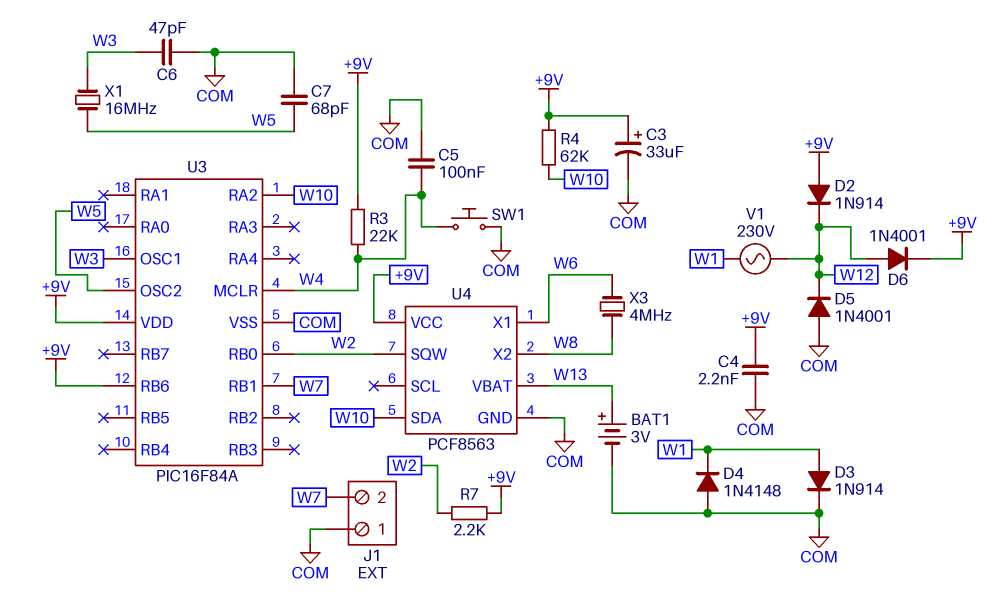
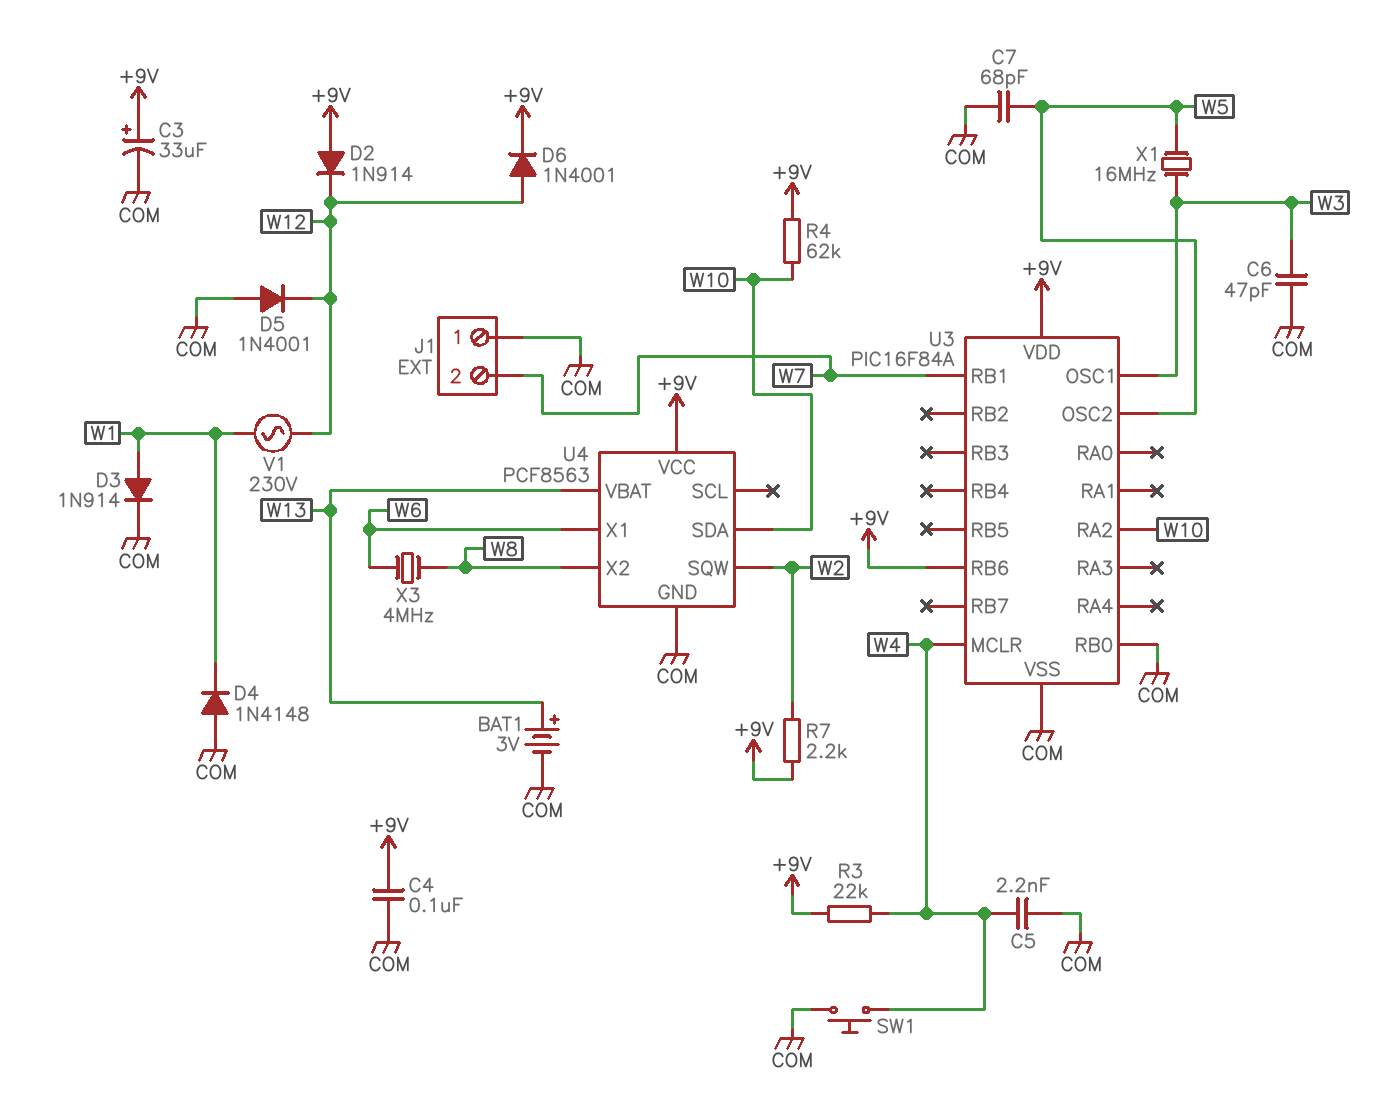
C4: 2.2nF (+9V, COM) -> 100nF (+9V, COM)
C5: 100nF (COM, W4) -> 2.2nF (COM, W4)
U3 pin RB0: W2 -> COM

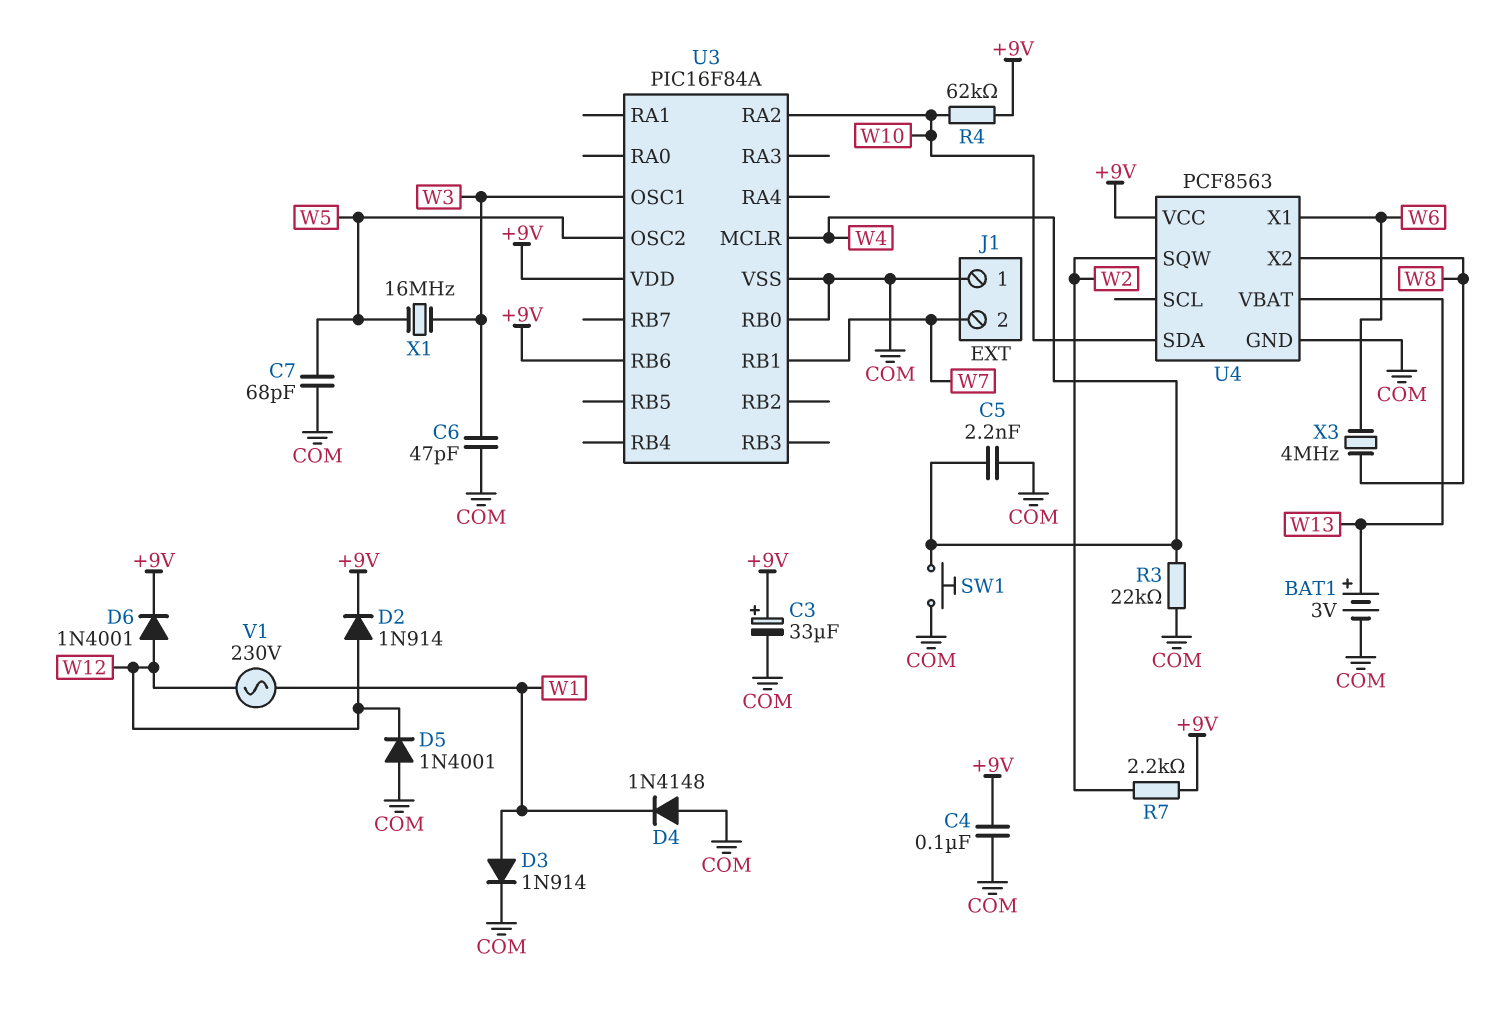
D2: diode 1N914 (A +9V, K W12) -> diode 1N914 (A W12, K +9V)
R3: 22k (+9V, W4) -> 22k (COM, W4)

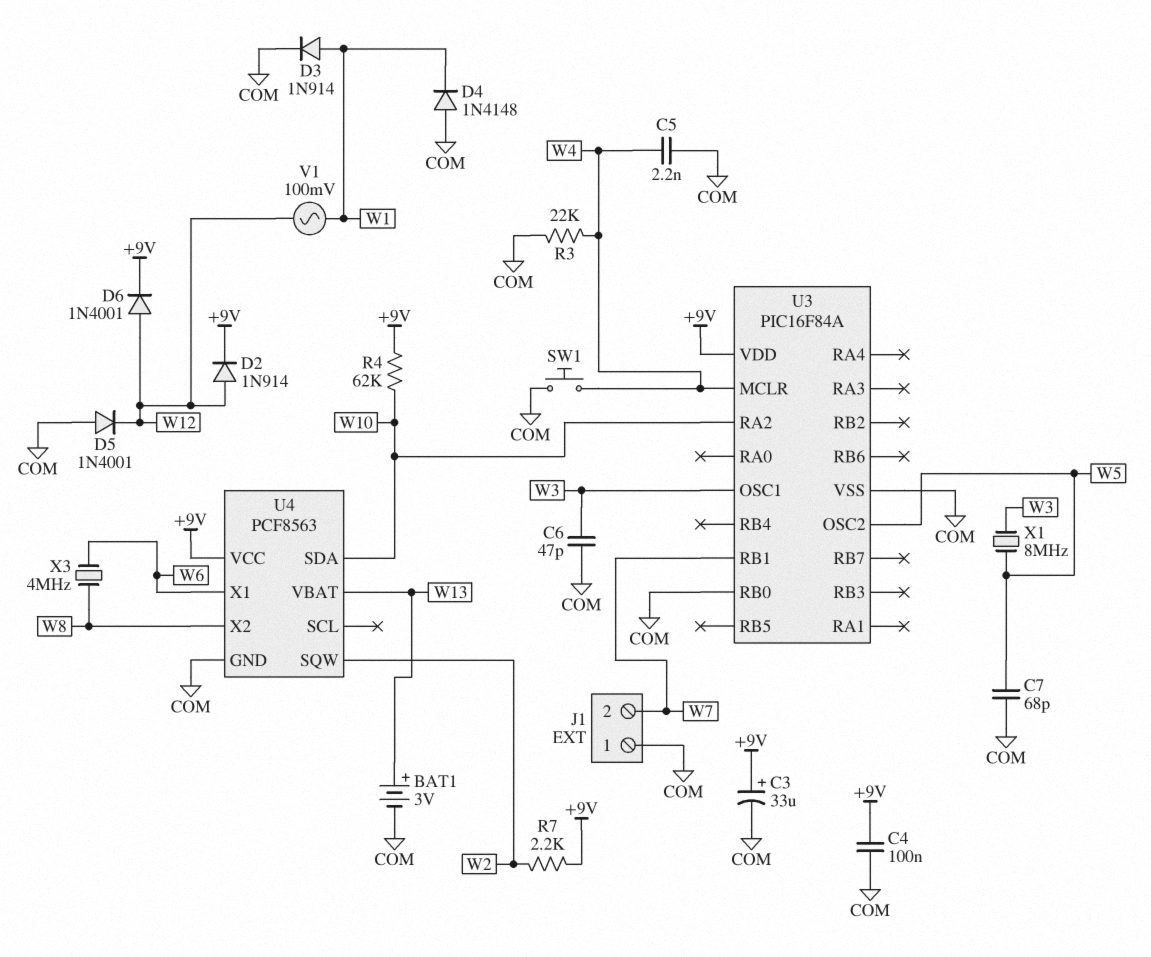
U3 pin RB6: +9V -> none
V1: AC 230V (W1, W12) -> AC 100mV (W1, W12)
X1: 16MHz (W3, W5) -> 8MHz (W3, W5)

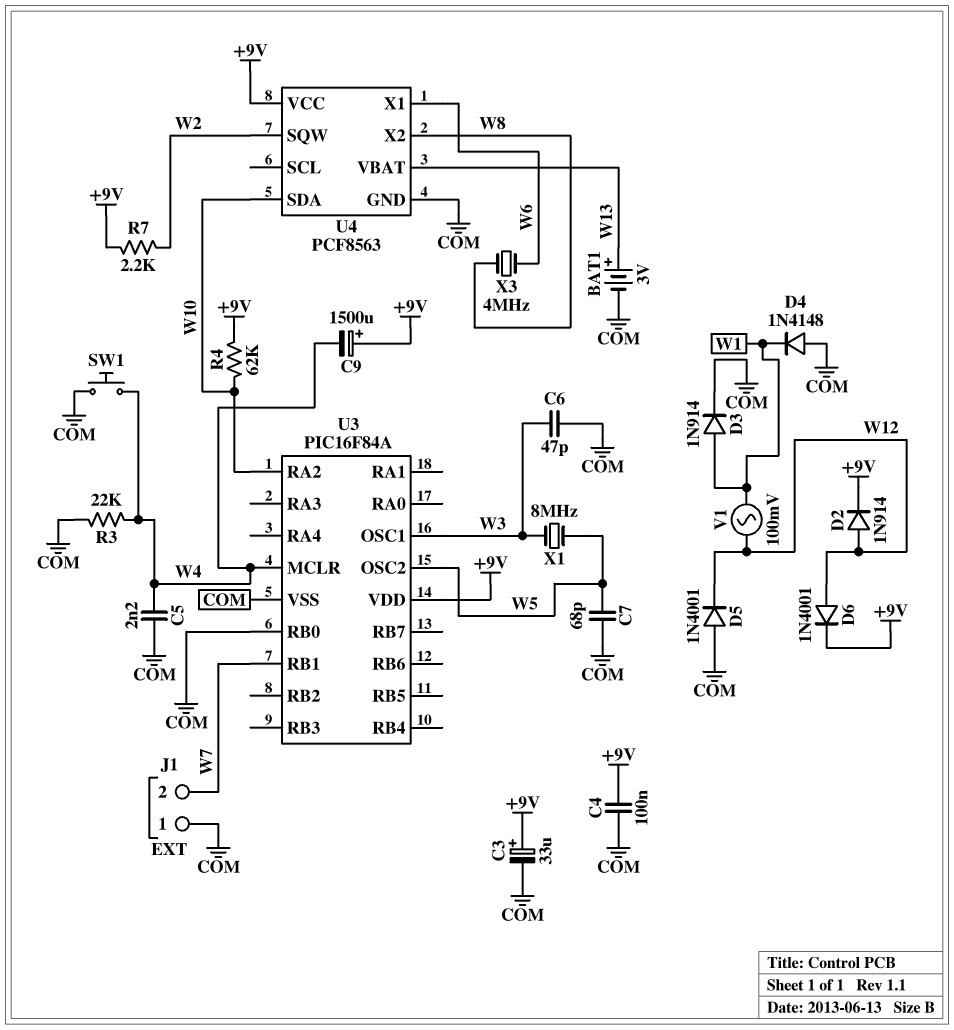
C9: none -> 1500uF (plus +9V, minus W4)

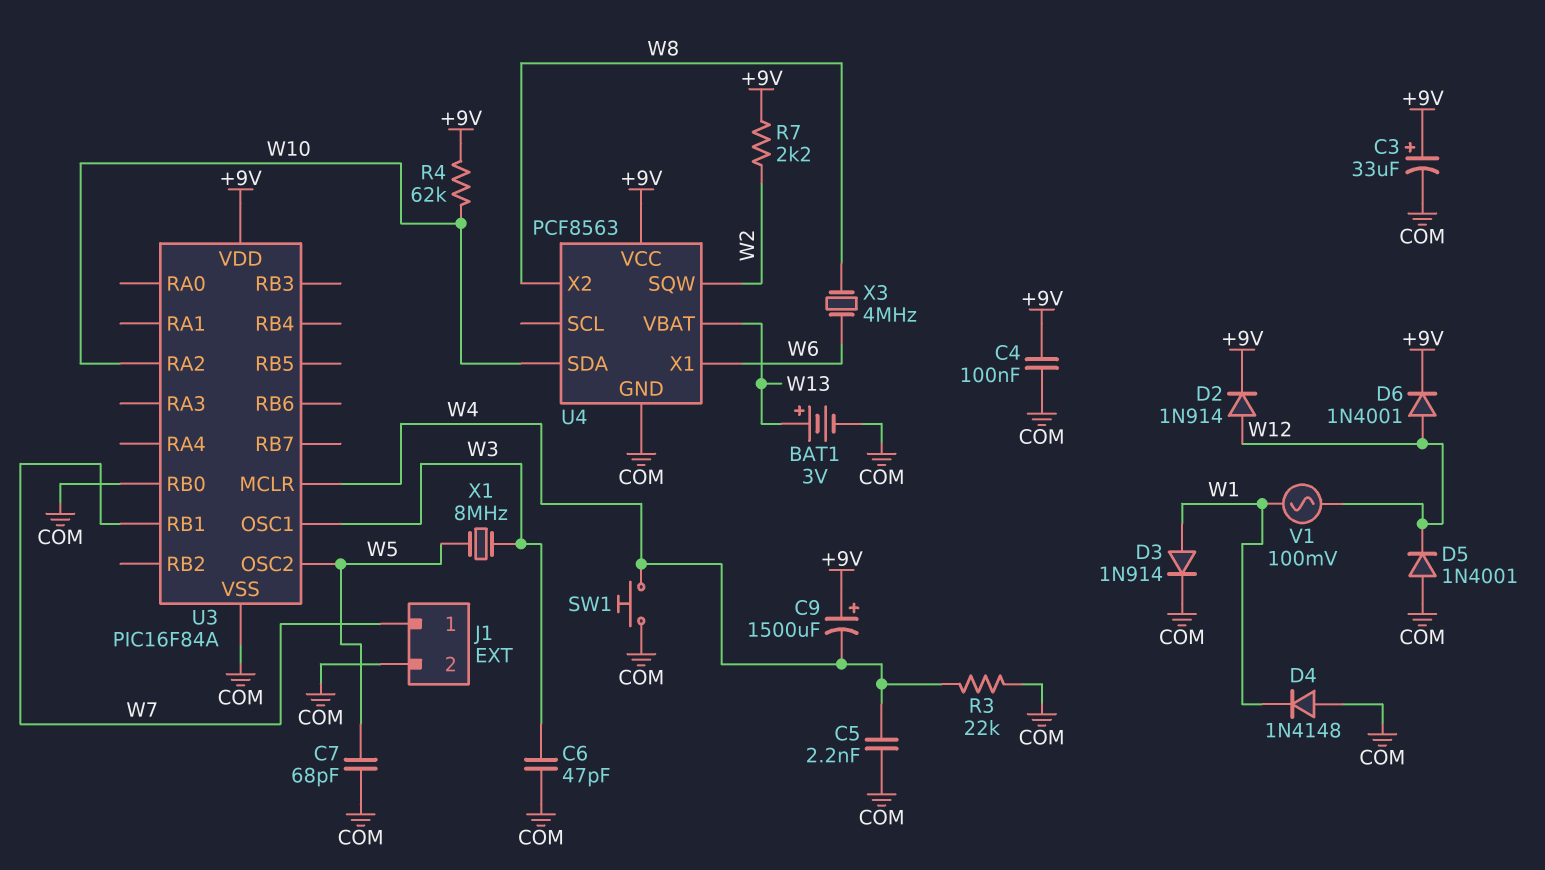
J1 pin 1: COM -> W7
J1 pin 2: W7 -> COM

